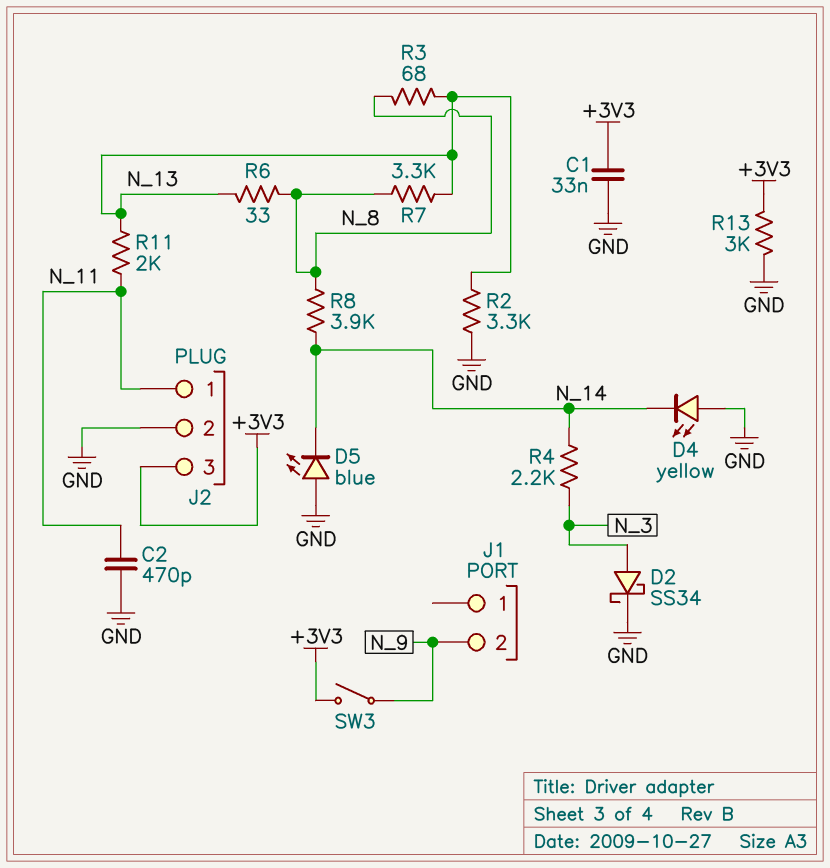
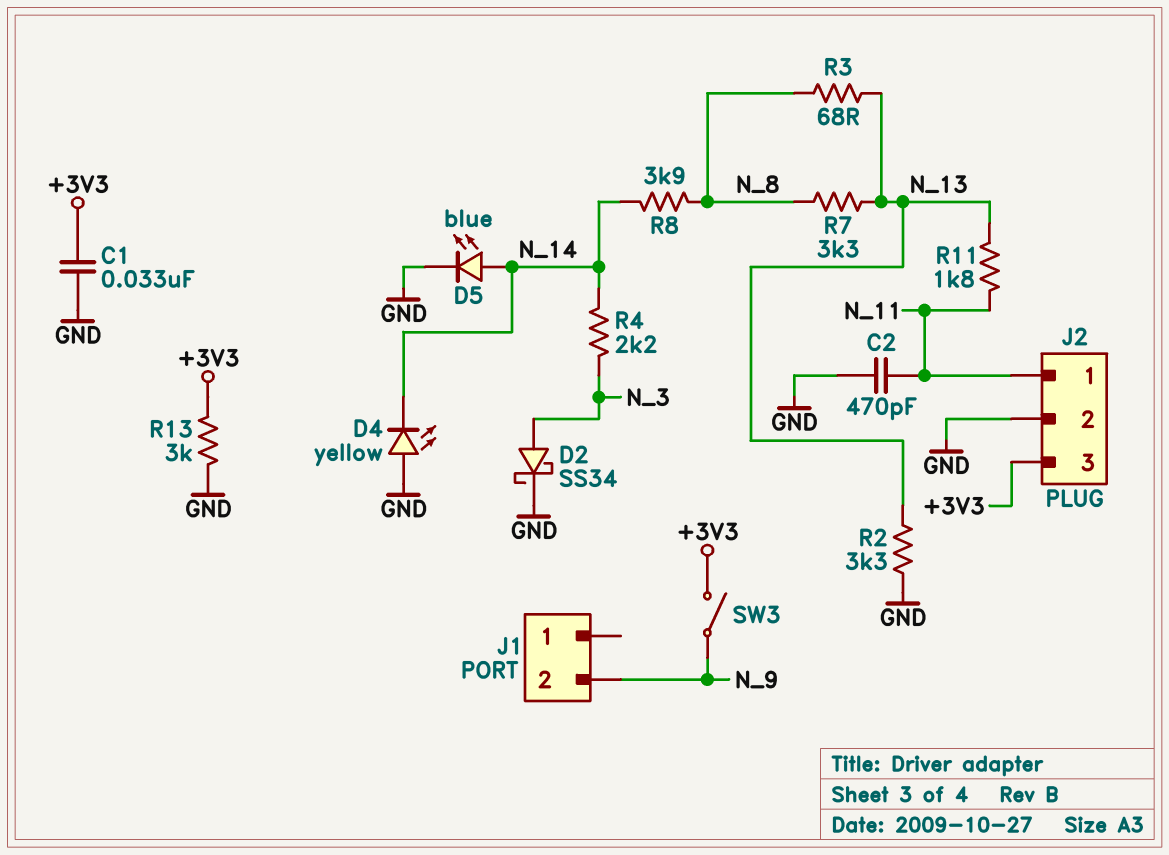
D5: LED blue (A GND, K N_14) -> LED blue (A N_14, K GND)
R6: 33 (N_8, N_13) -> none
R11: 2k (N_11, N_13) -> 1.8k (N_11, N_13)

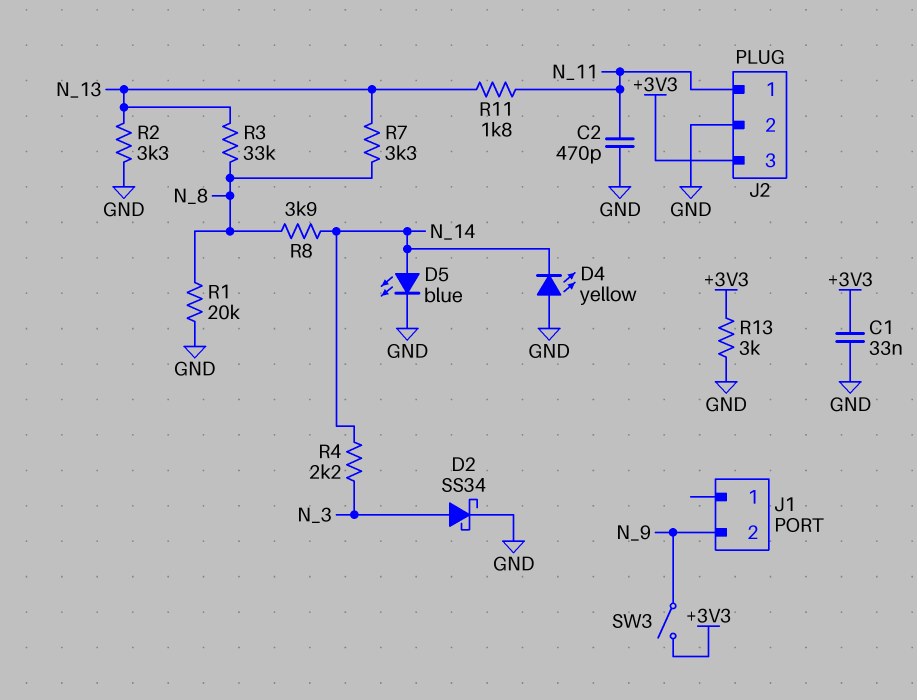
R1: none -> 20k (GND, N_8)
R3: 68 (N_8, N_13) -> 33k (N_8, N_13)

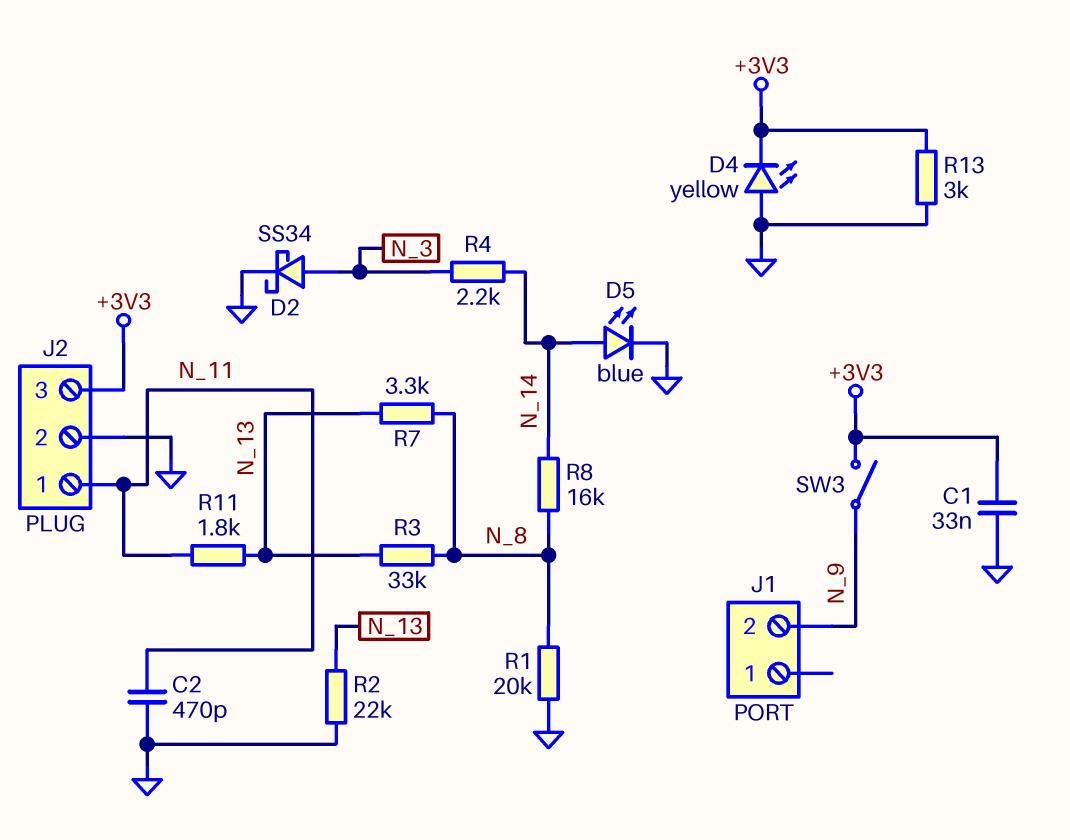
D4: LED yellow (A GND, K N_14) -> LED yellow (A GND, K +3V3)
R2: 3.3k (GND, N_13) -> 22k (GND, N_13)
R8: 3.9k (N_8, N_14) -> 16k (N_8, N_14)

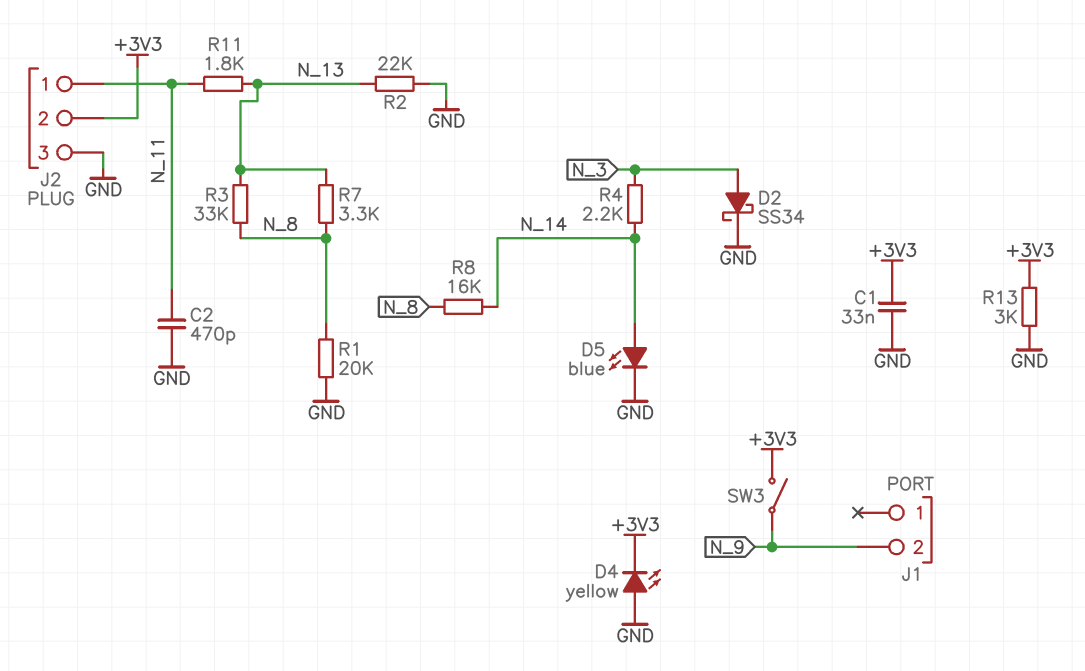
J2 pin 2: GND -> +3V3
J2 pin 3: +3V3 -> GND

